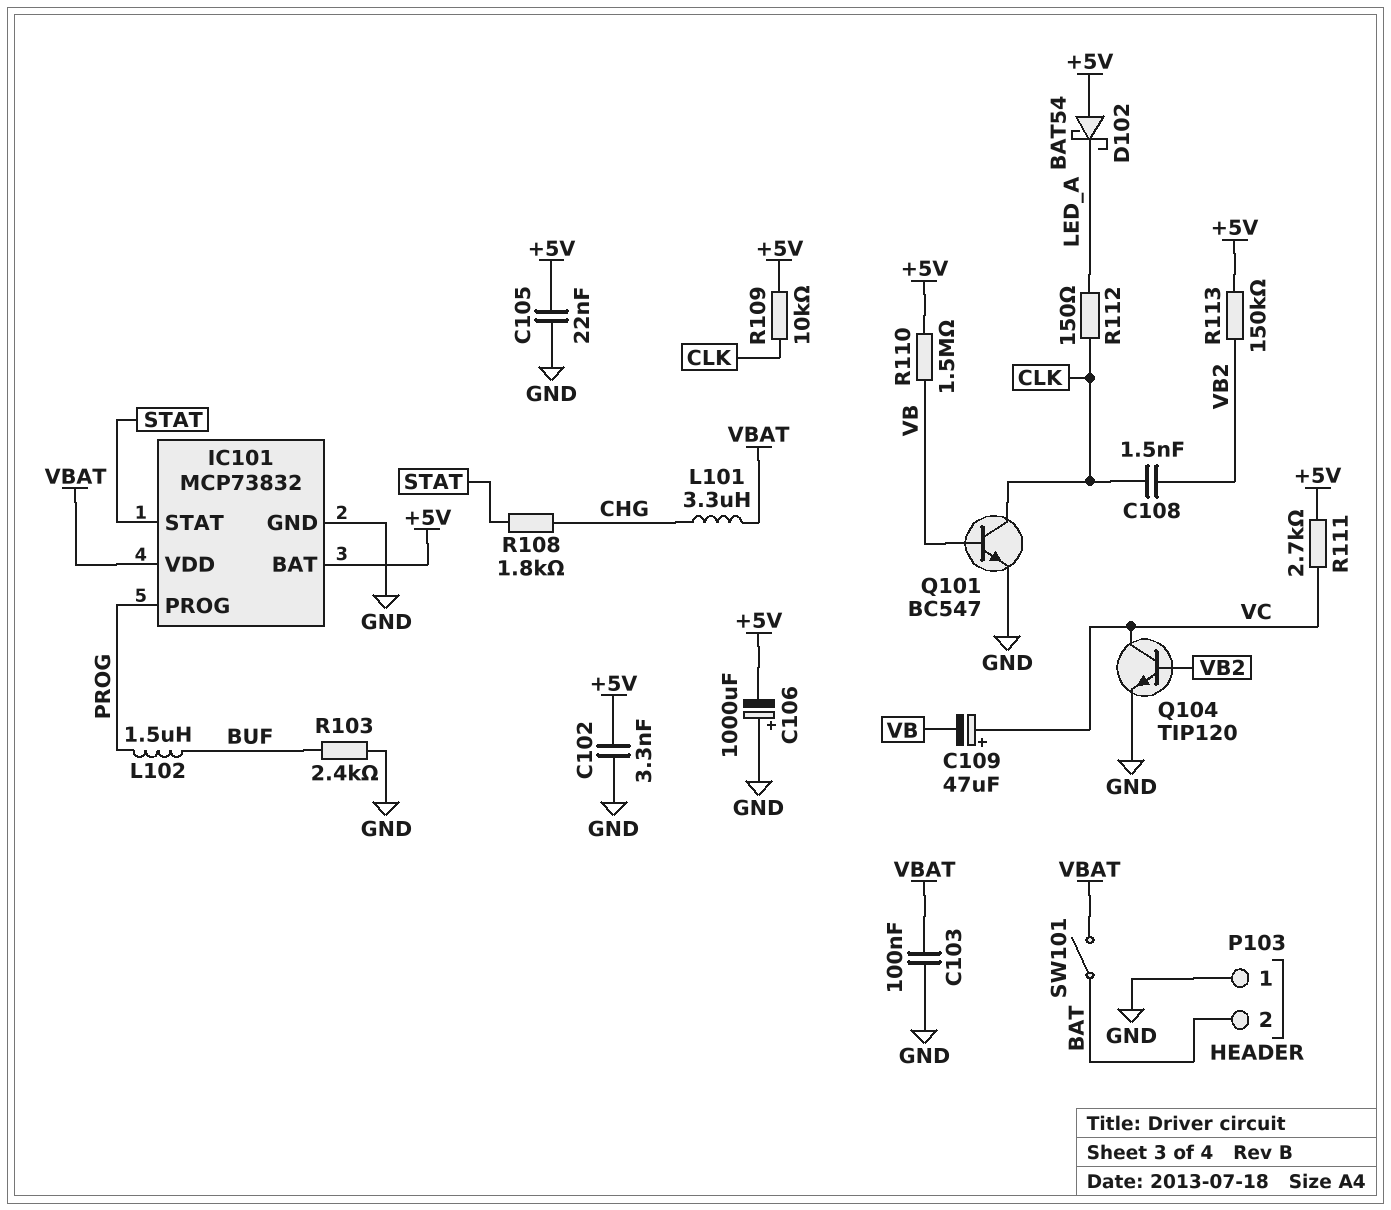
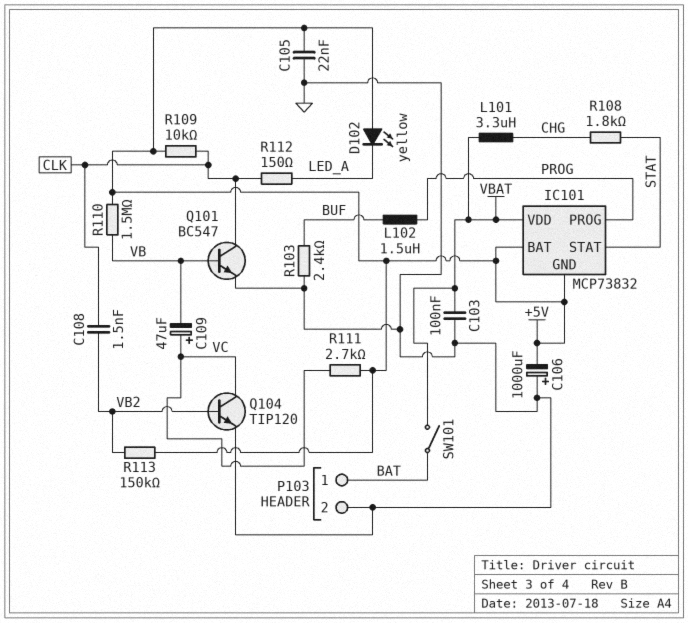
C102: 3.3nF (+5V, GND) -> none
D102: schottky BAT54 (A +5V, K LED_A) -> LED yellow (A +5V, K LED_A)
IC101 pin GND: GND -> +5V
P103 pin 1: GND -> BAT
P103 pin 2: BAT -> GND

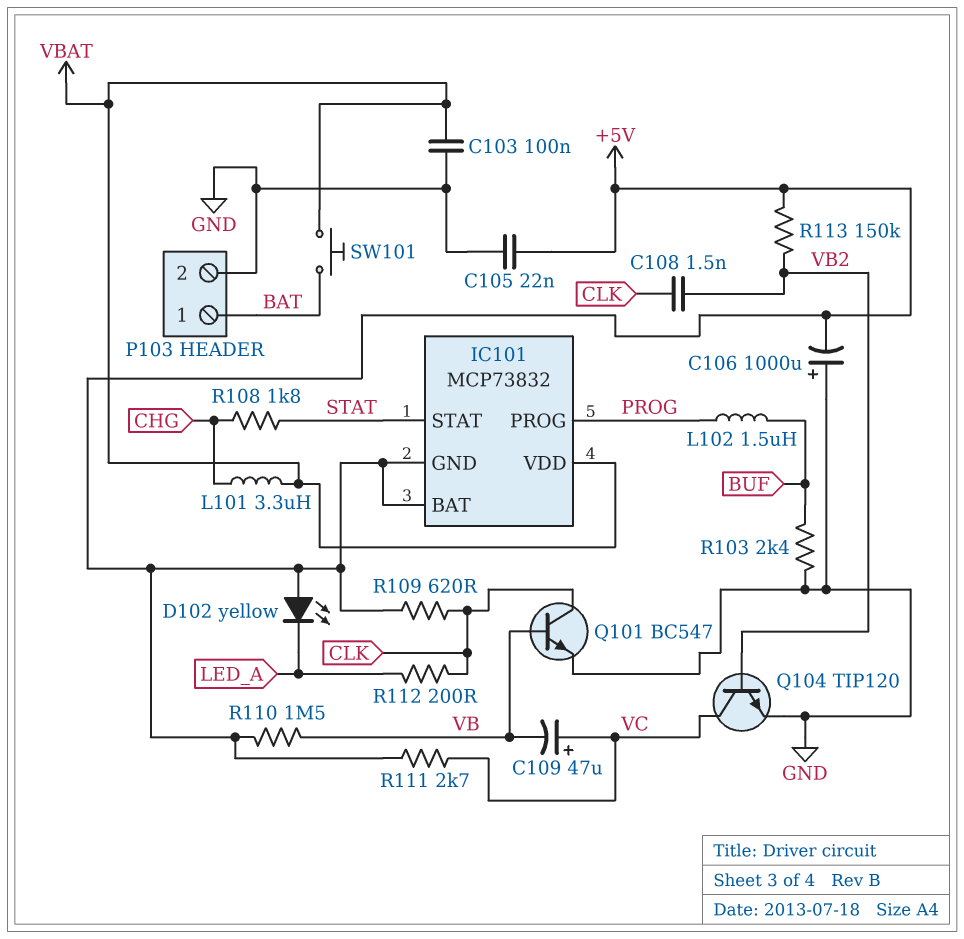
R109: 10k (+5V, CLK) -> 620 (+5V, CLK)
R112: 150 (CLK, LED_A) -> 200 (CLK, LED_A)
SW101: switch (BAT, VBAT) -> button (BAT, VBAT)

